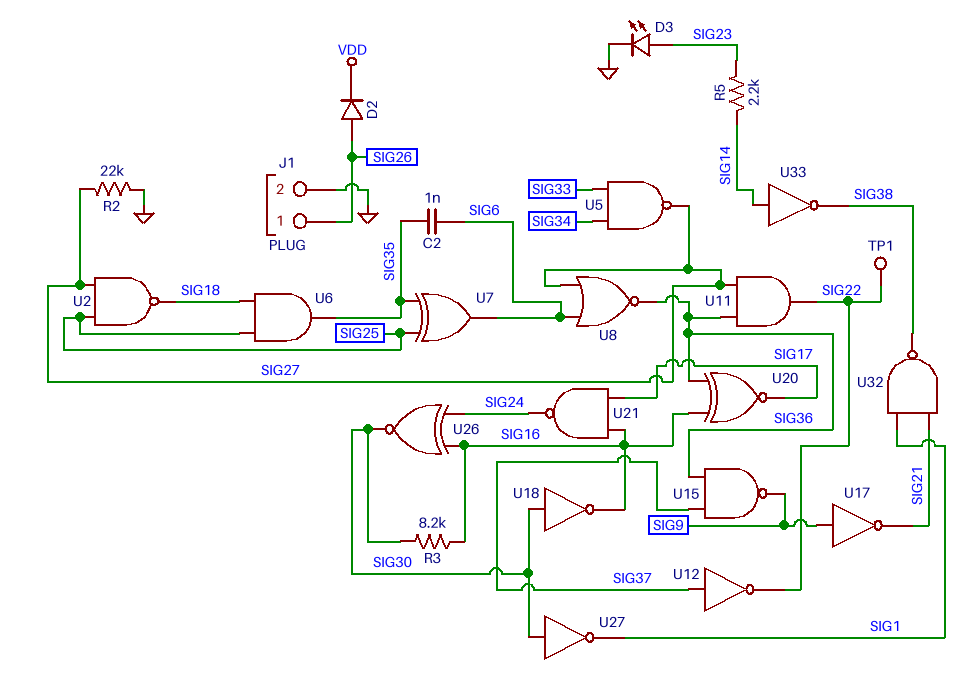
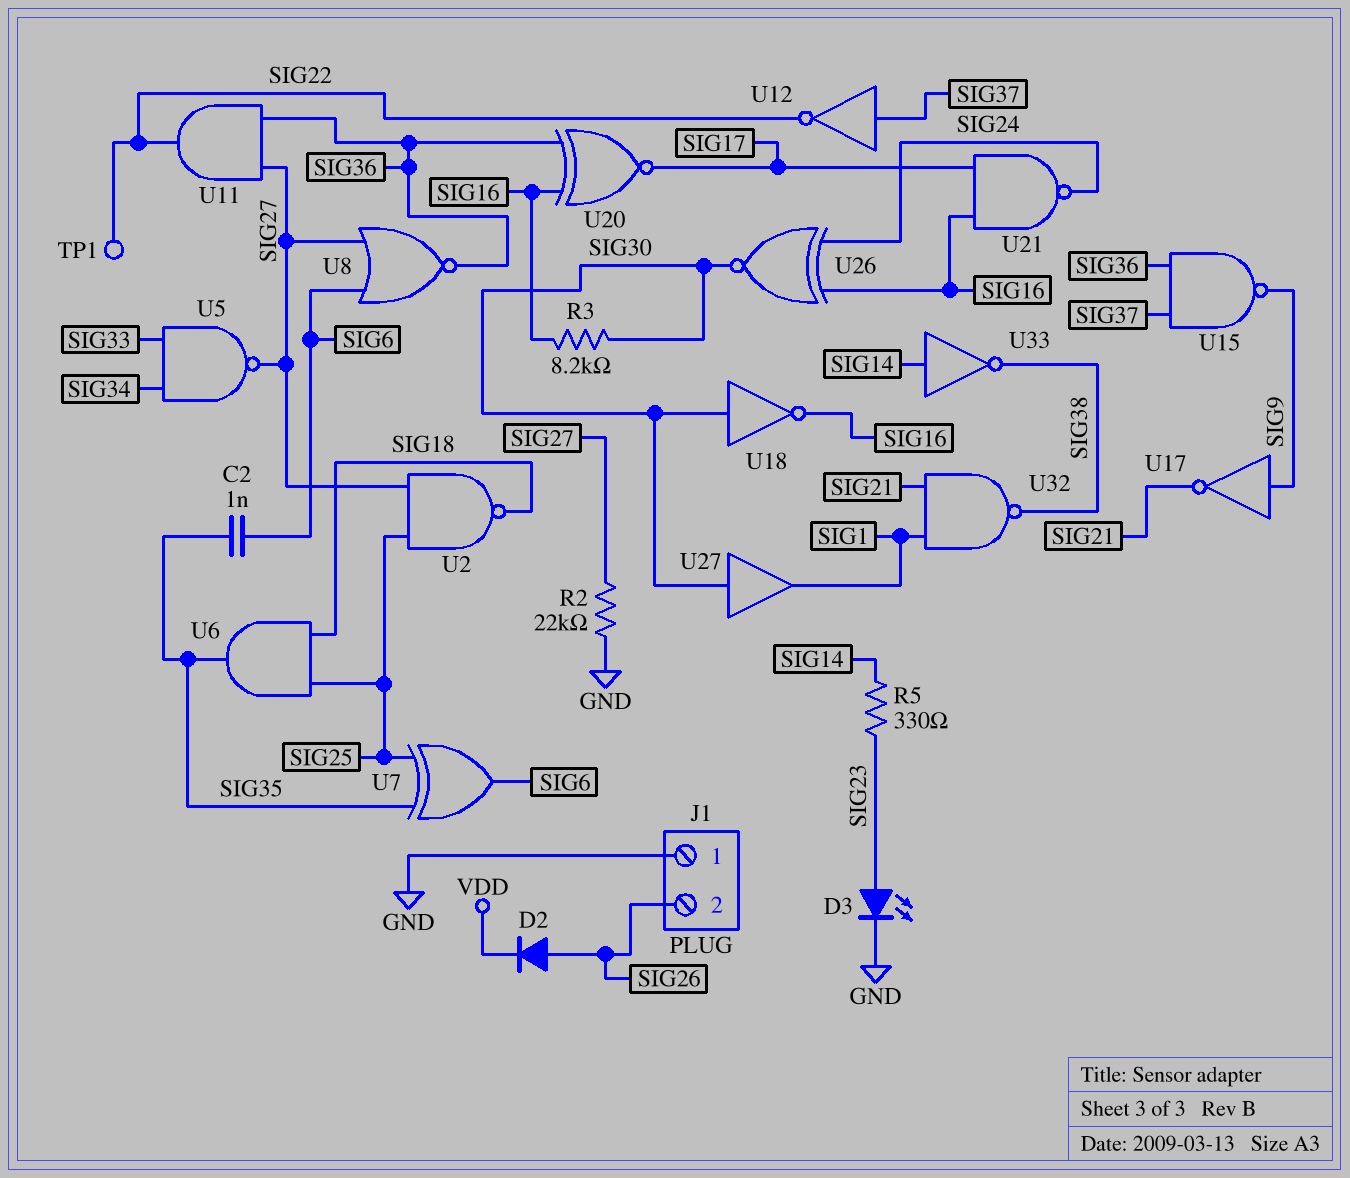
J1 pin 1: SIG26 -> GND
J1 pin 2: GND -> SIG26
R5: 2.2k (SIG14, SIG23) -> 330 (SIG14, SIG23)
U27: NOT (in SIG30, out SIG1) -> buffer (in SIG30, out SIG1)

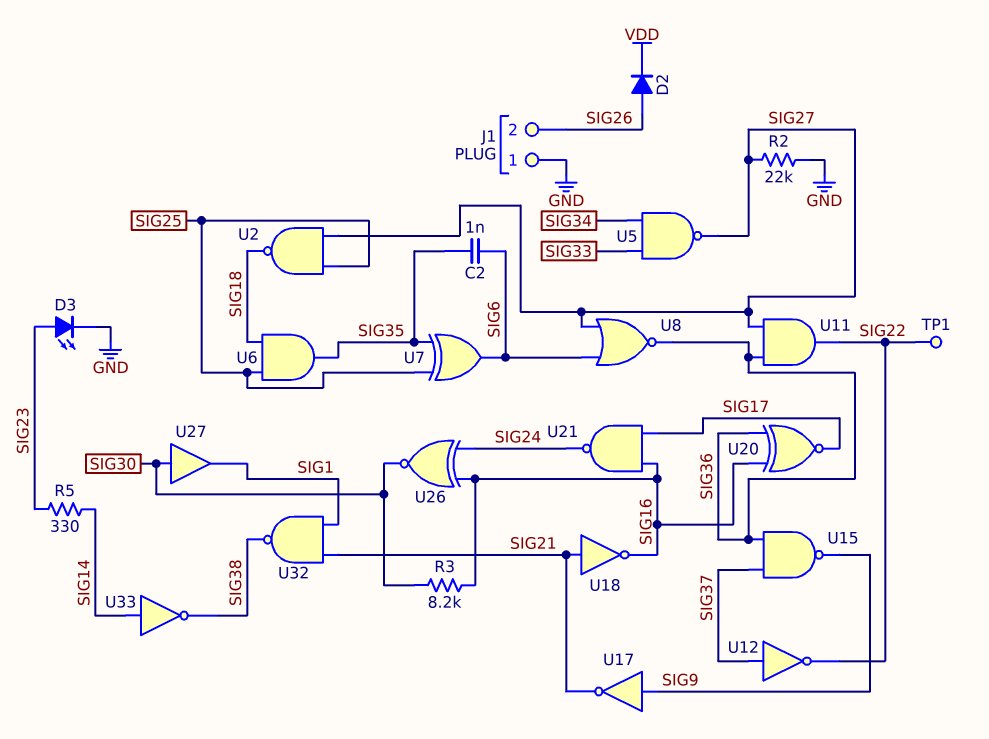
U18: NOT (in SIG30, out SIG16) -> NOT (in SIG21, out SIG16)

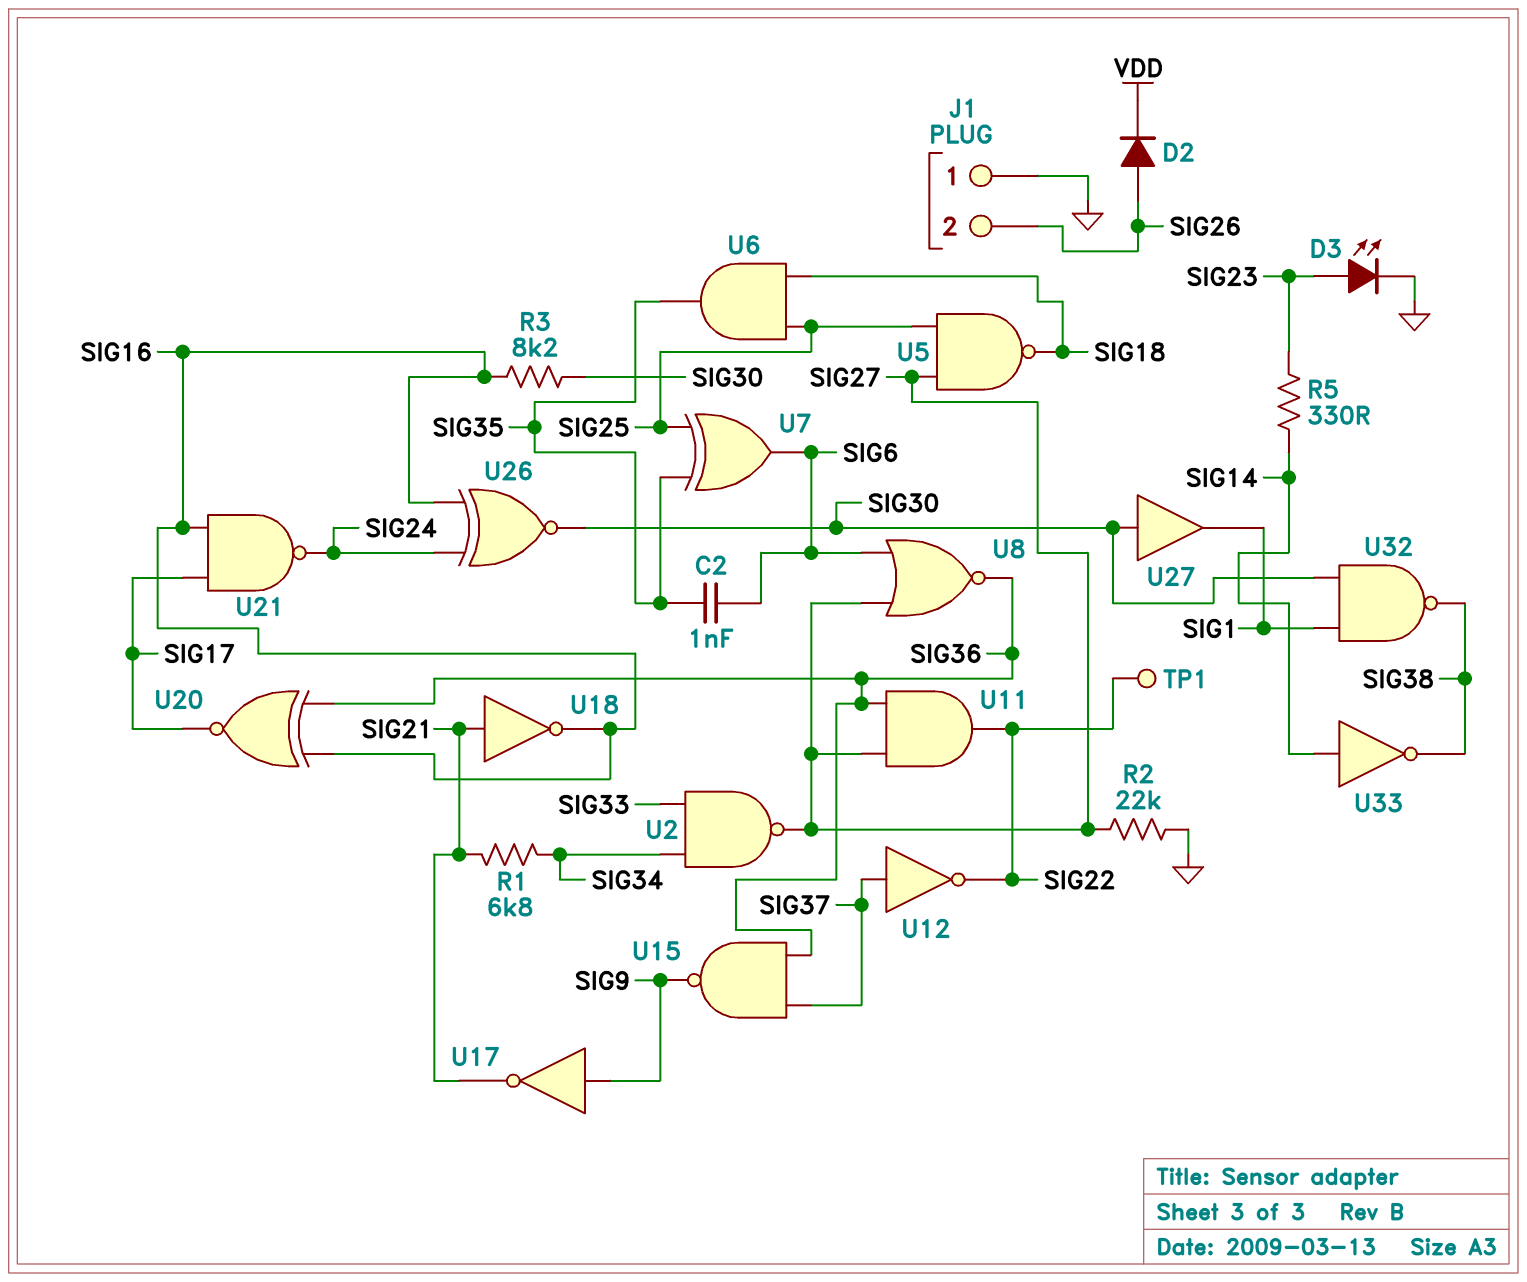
R1: none -> 6.8k (SIG21, SIG34)
U2: NAND (in SIG25, in SIG27, out SIG18) -> NAND (in SIG33, in SIG34, out SIG27)
U5: NAND (in SIG33, in SIG34, out SIG27) -> NAND (in SIG25, in SIG27, out SIG18)
U32: NAND (in SIG1, in SIG21, out SIG38) -> NAND (in SIG1, in SIG30, out SIG38)

